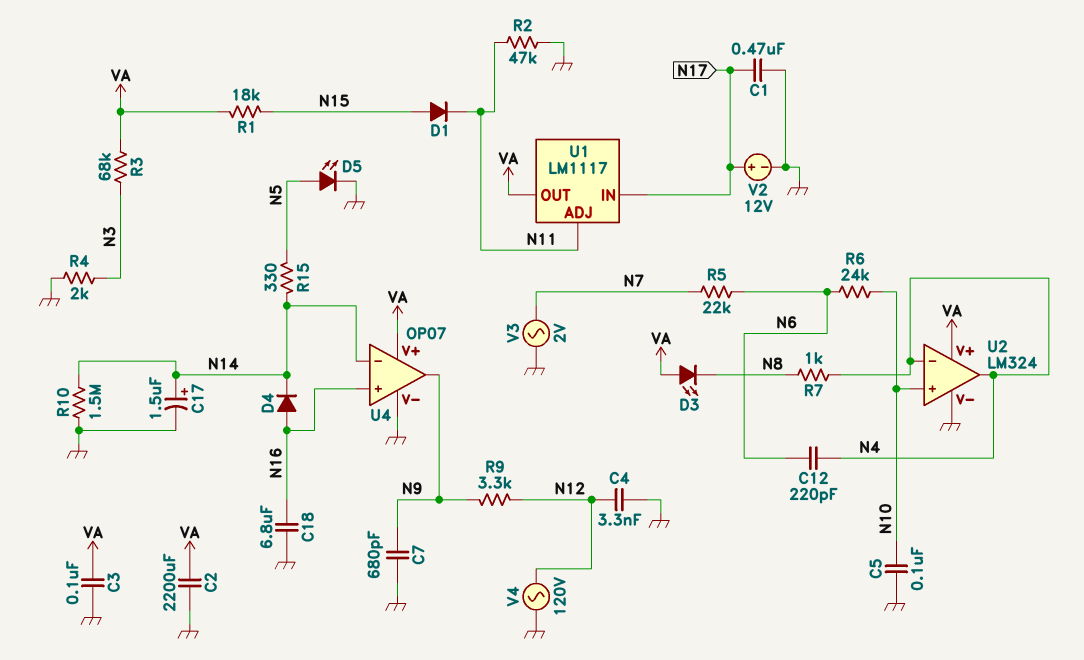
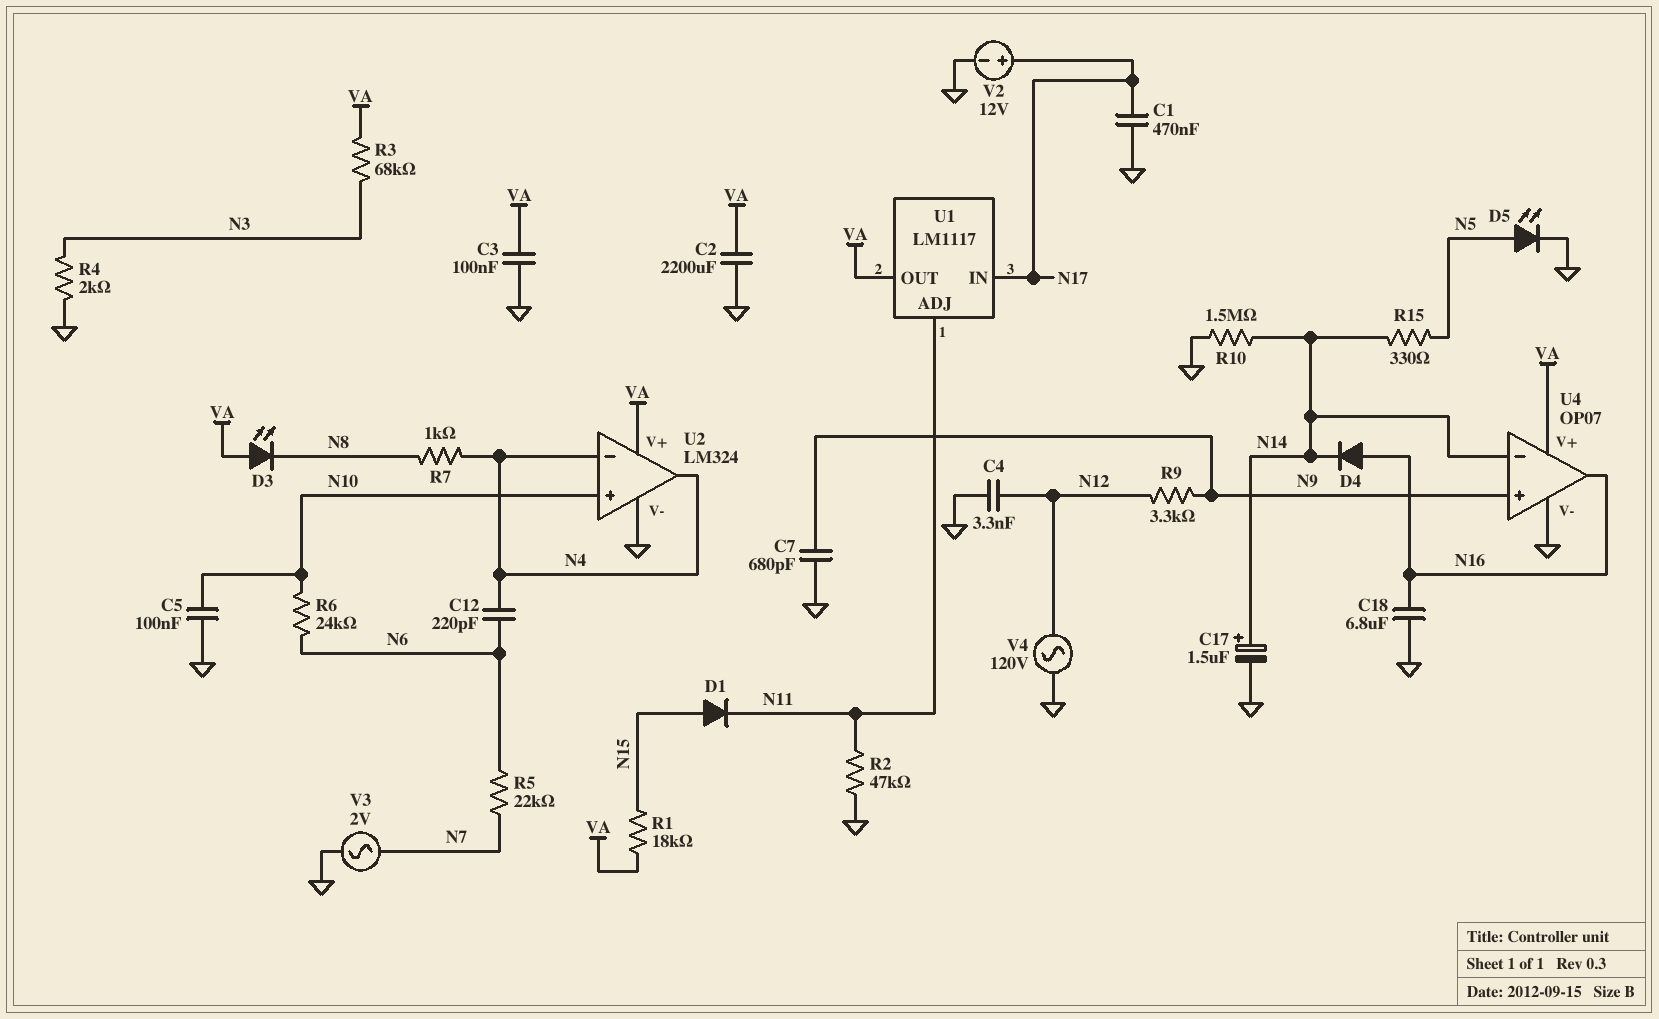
U4 pin in+: N16 -> N9
U4 pin out: N9 -> N16

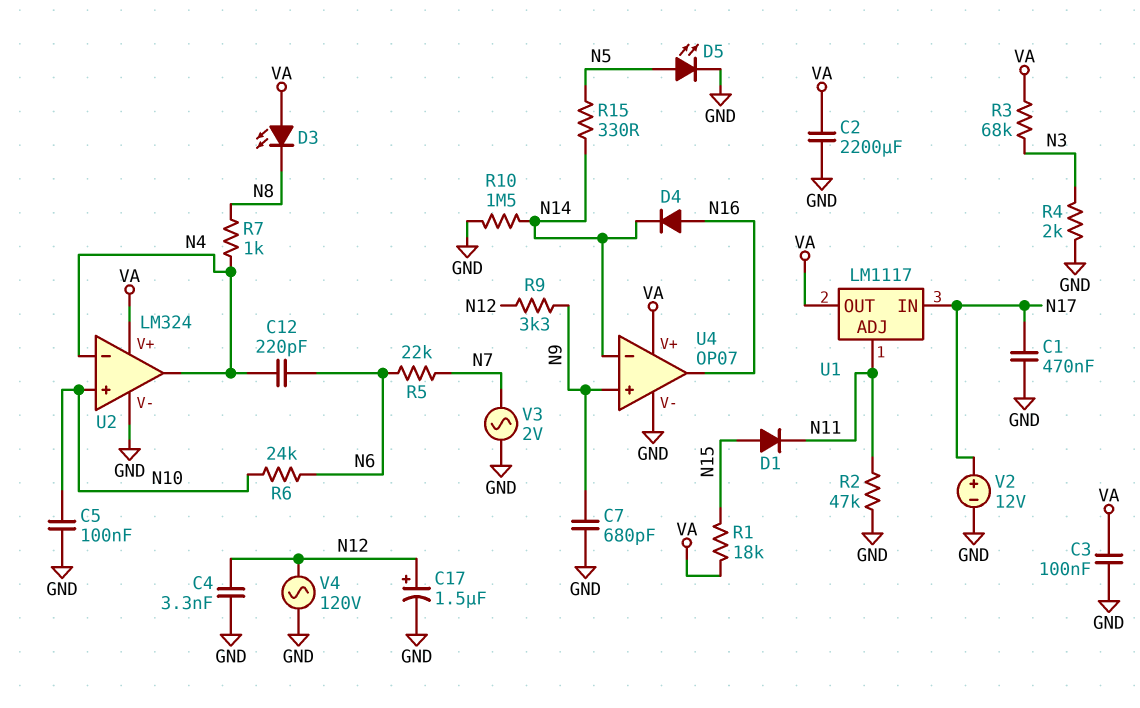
C17: 1.5uF (plus N14, minus GND) -> 1.5uF (plus N12, minus GND)
C18: 6.8uF (GND, N16) -> none

